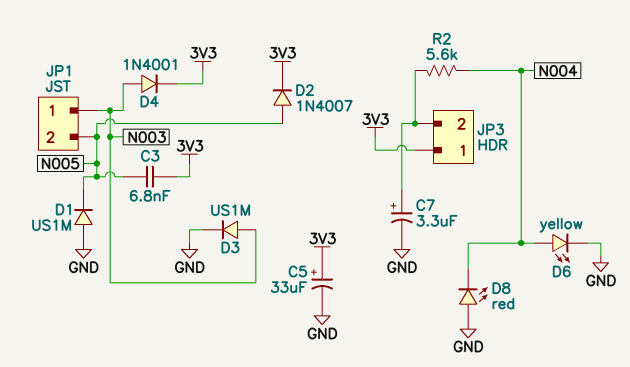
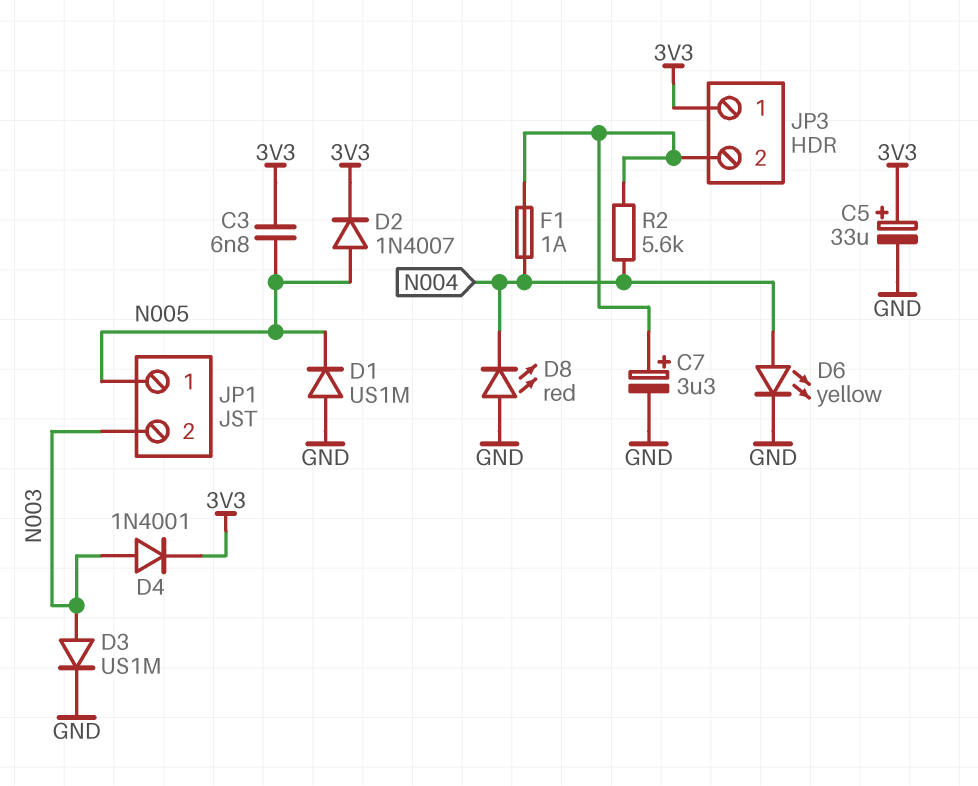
F1: none -> 1A (JP3/2, N004)
JP1 pin 1: N003 -> N005
JP1 pin 2: N005 -> N003

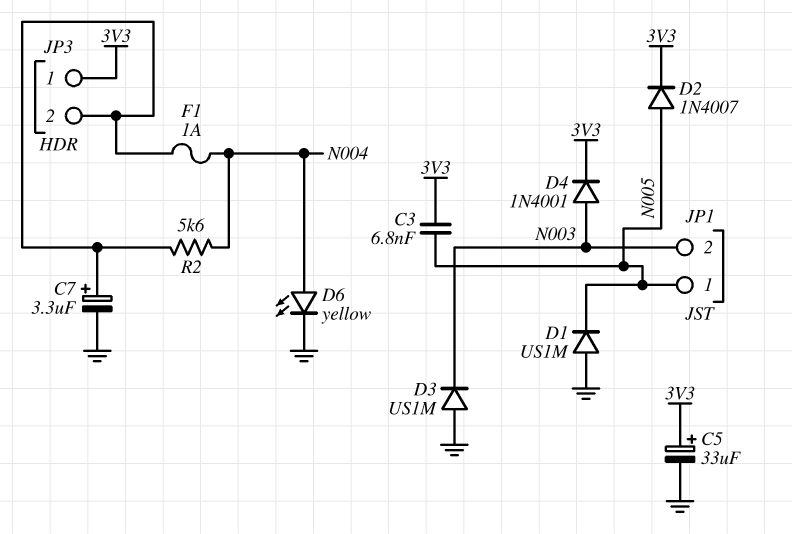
D3: diode US1M (A N003, K GND) -> diode US1M (A GND, K N003)
D8: LED red (A GND, K N004) -> none

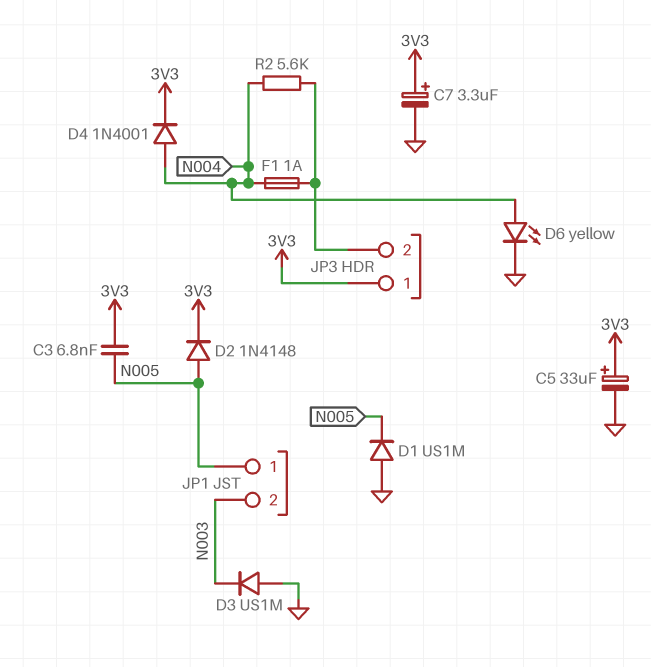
C7: 3.3uF (plus JP3/2, minus GND) -> 3.3uF (plus 3V3, minus GND)
D2: diode 1N4007 (A N005, K 3V3) -> diode 1N4148 (A N005, K 3V3)
D4: diode 1N4001 (A N003, K 3V3) -> diode 1N4001 (A N004, K 3V3)

